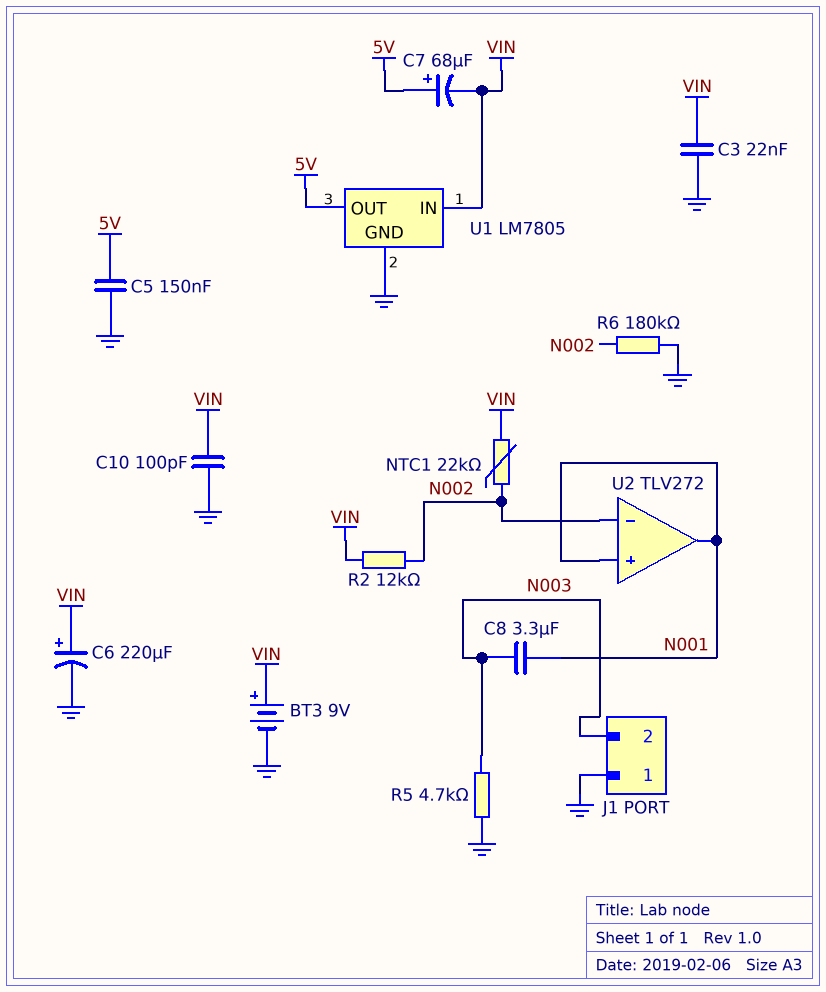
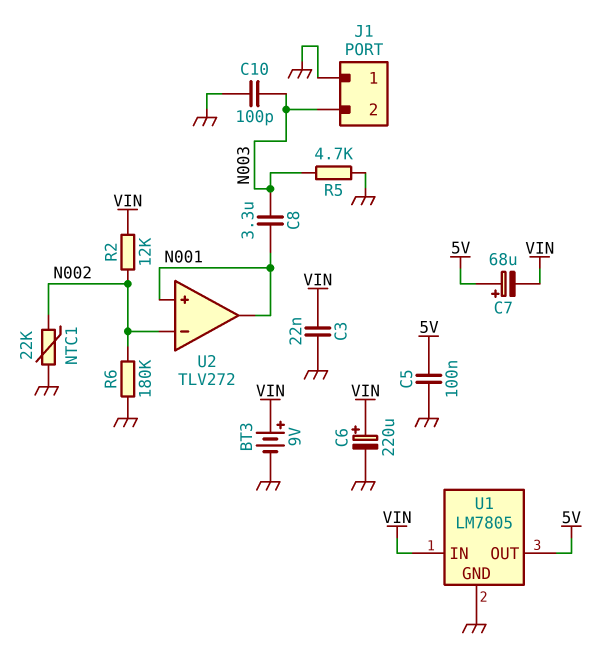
C5: 150nF (5V, GND) -> 100nF (5V, GND)
C10: 100pF (GND, VIN) -> 100pF (GND, N003)
NTC1: 22k (N002, VIN) -> 22k (GND, N002)

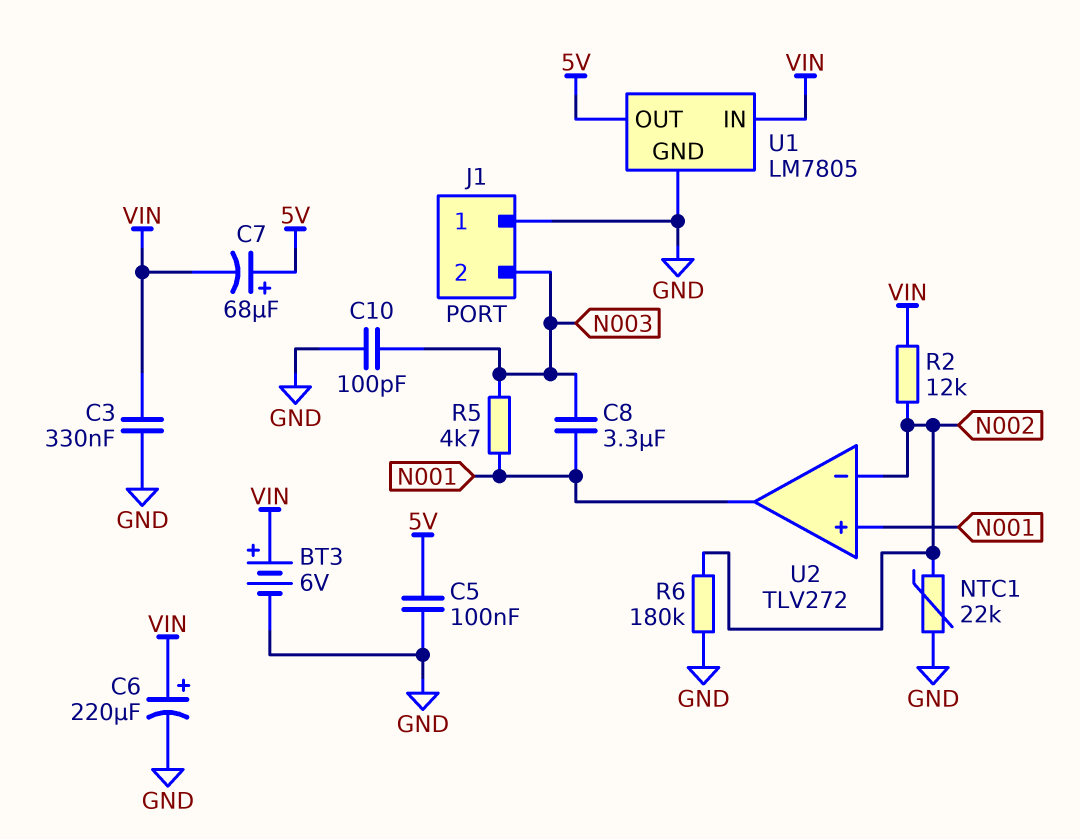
BT3: 9V (plus VIN, minus GND) -> 6V (plus VIN, minus GND)
C3: 22nF (GND, VIN) -> 330nF (GND, VIN)
R5: 4.7k (GND, N003) -> 4.7k (N001, N003)

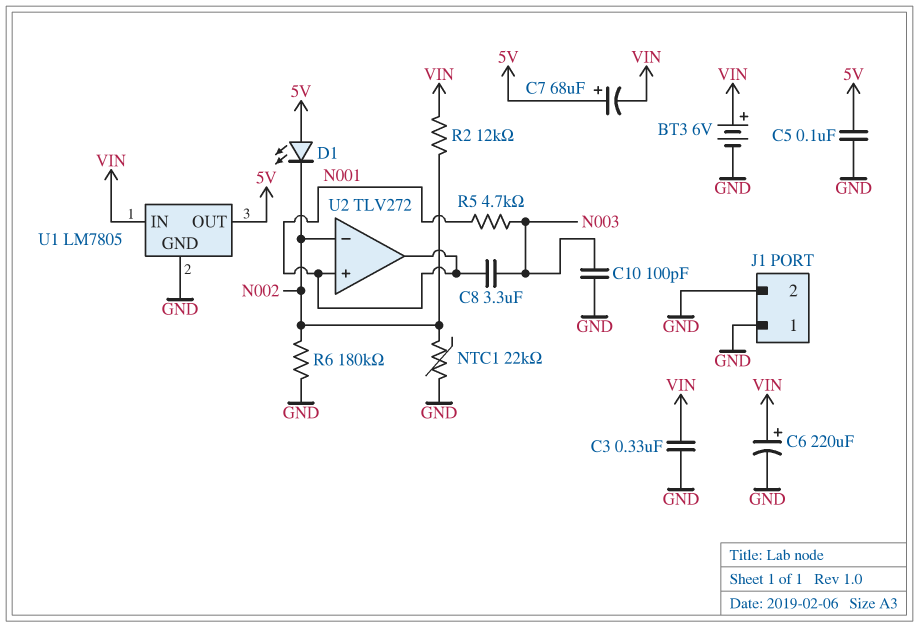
D1: none -> LED (A 5V, K N002)
J1 pin 2: N003 -> GND

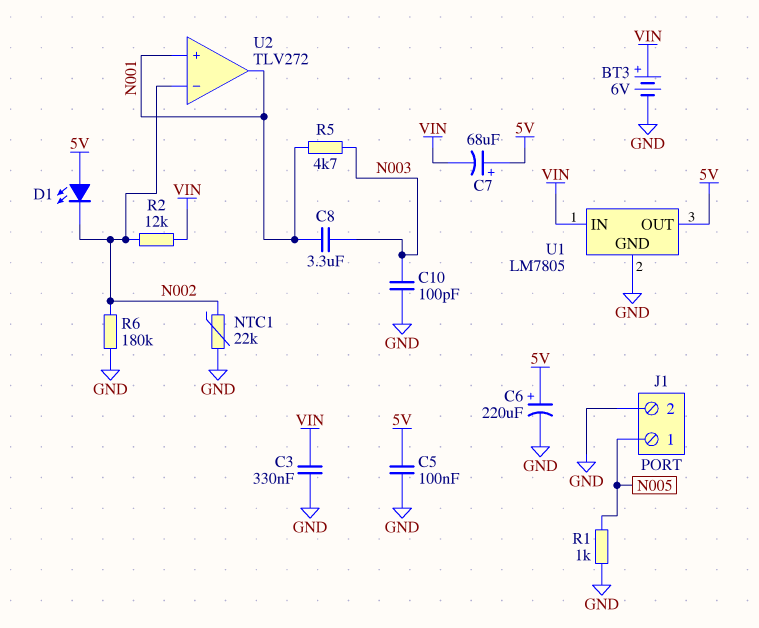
C6: 220uF (plus VIN, minus GND) -> 220uF (plus 5V, minus GND)
J1 pin 1: GND -> N005
R1: none -> 1k (GND, N005)

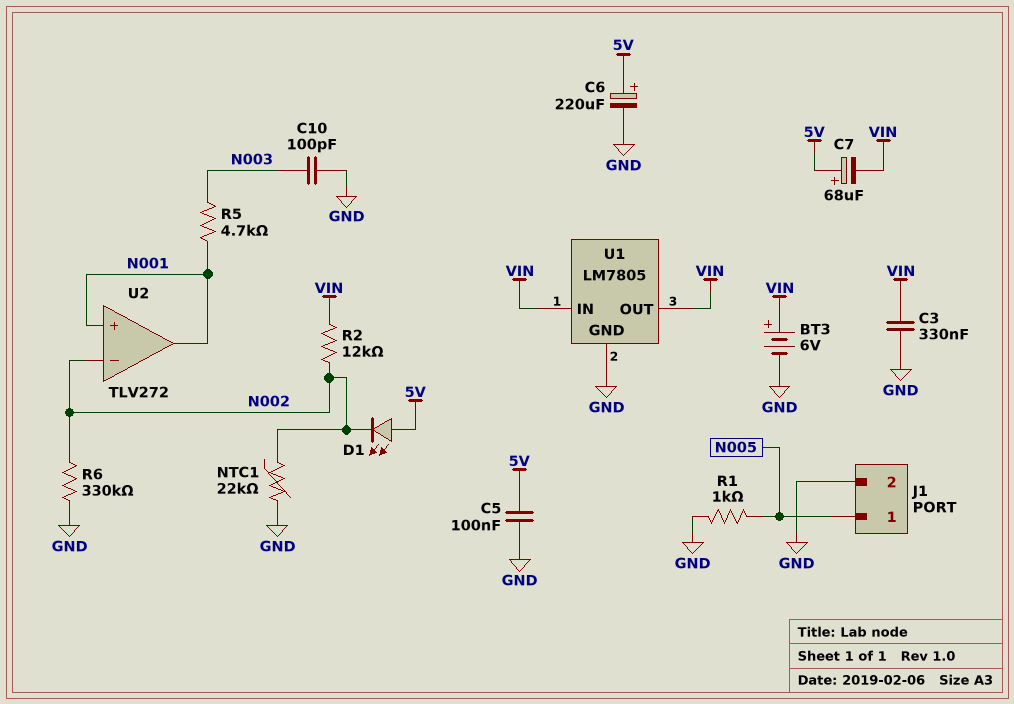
C8: 3.3uF (N001, N003) -> none
R6: 180k (GND, N002) -> 330k (GND, N002)
U1 pin OUT: 5V -> VIN

